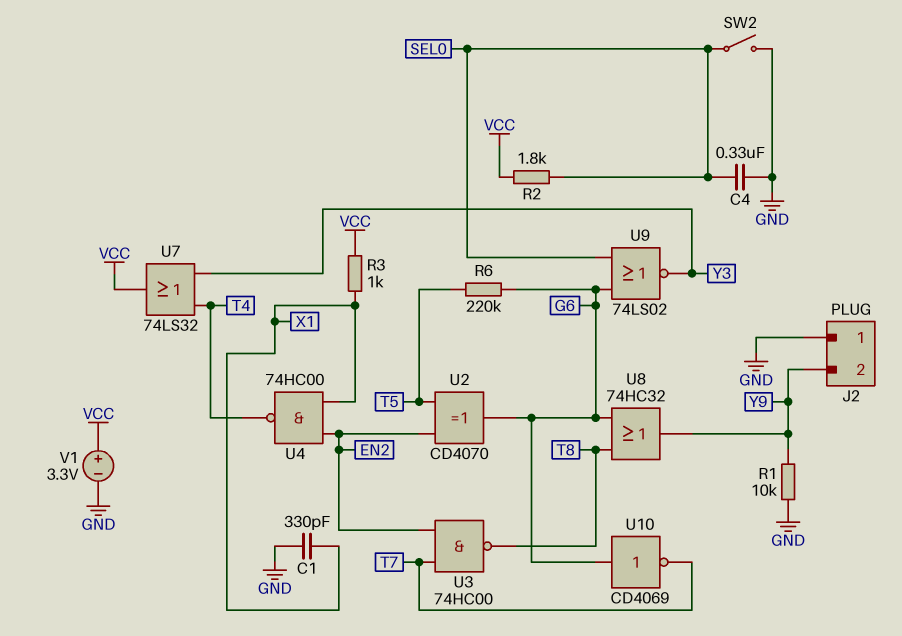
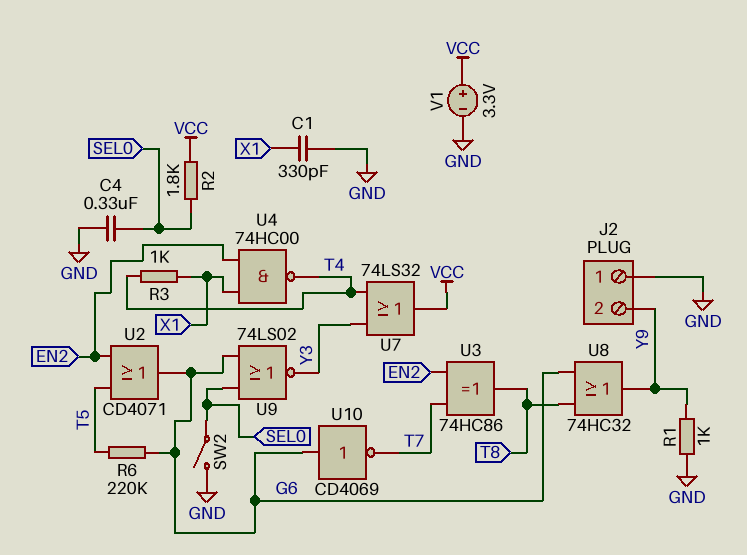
R1: 10k (GND, Y9) -> 1k (GND, Y9)
R3: 1k (VCC, X1) -> 1k (T4, X1)
U2: XOR CD4070 (in EN2, in T5, out G6) -> OR CD4071 (in EN2, in T5, out G6)
U3: NAND 74HC00 (in EN2, in T7, out T8) -> XOR 74HC86 (in EN2, in T7, out T8)

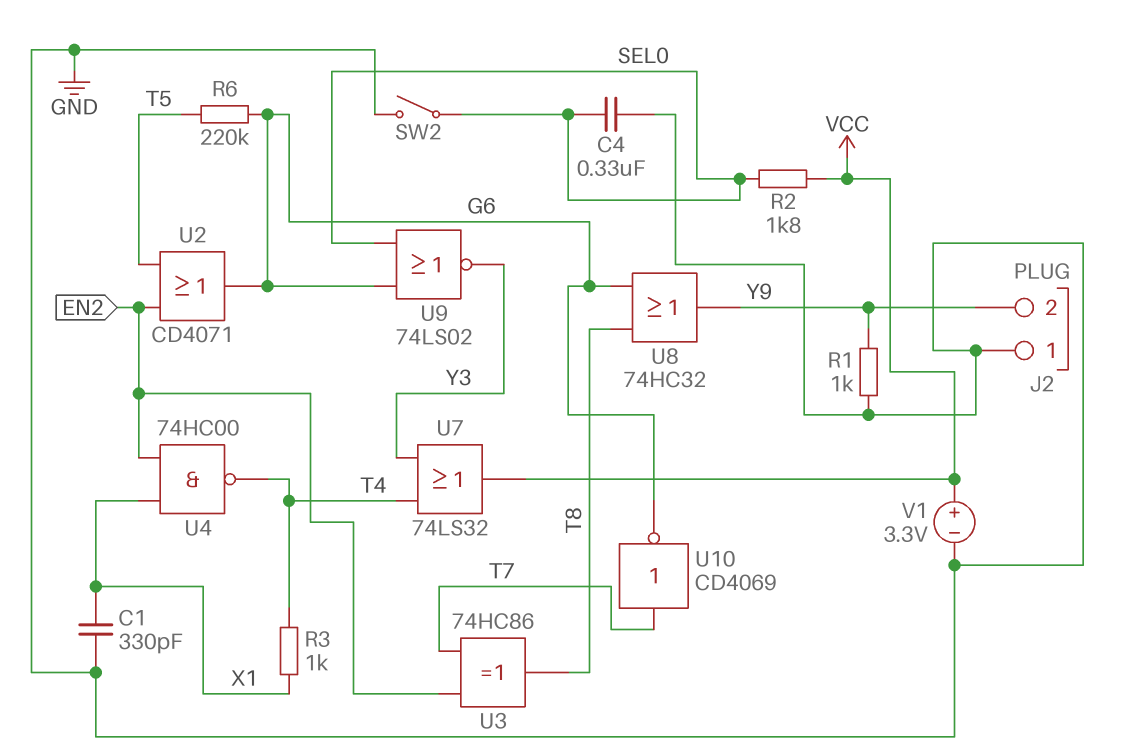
U10: NOT CD4069 (in G6, out T7) -> NOT CD4069 (in T7, out G6)

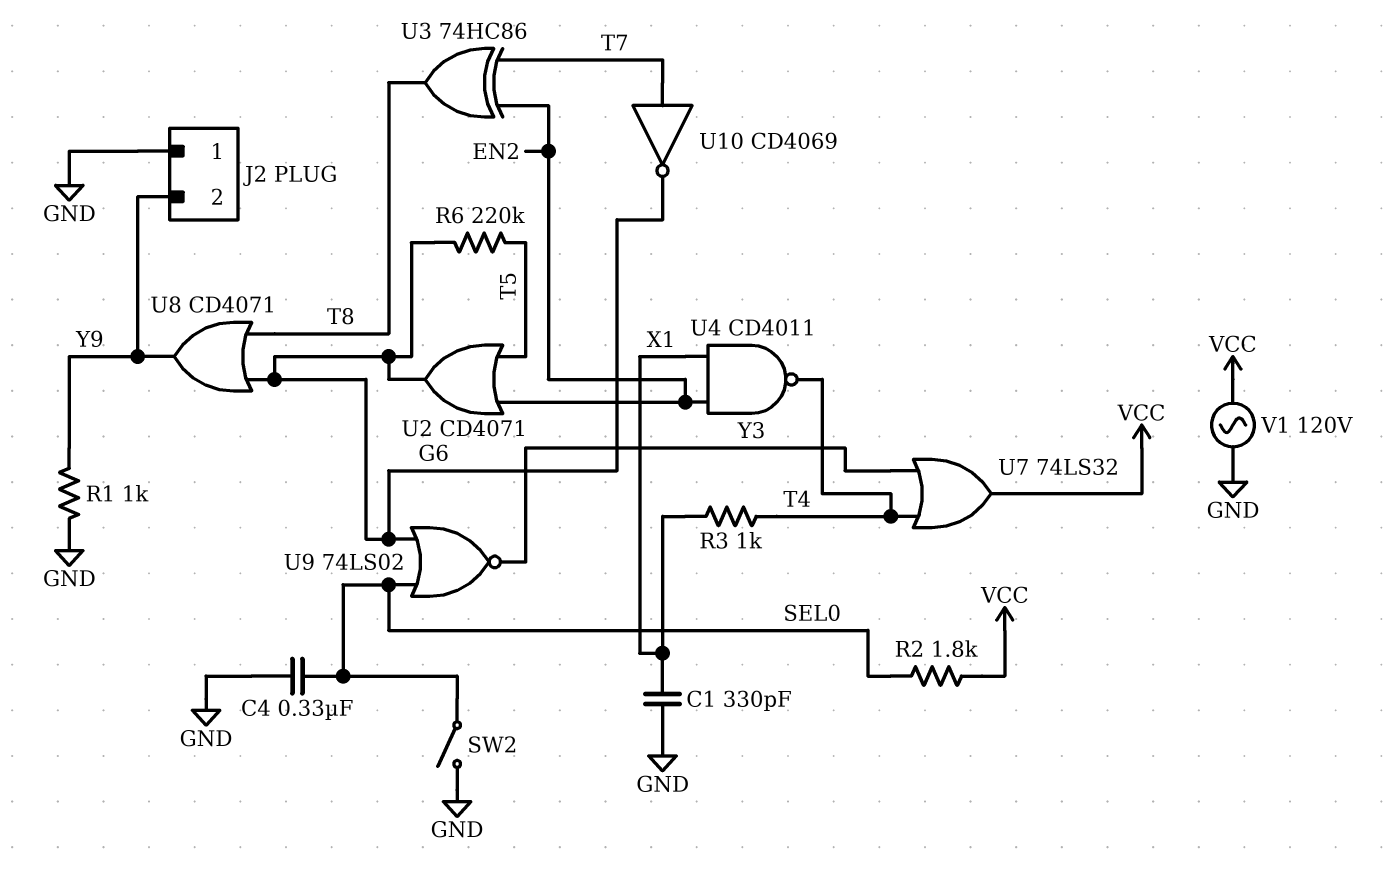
U4: NAND 74HC00 (in EN2, in X1, out T4) -> NAND CD4011 (in EN2, in X1, out T4)
U8: OR 74HC32 (in G6, in T8, out Y9) -> OR CD4071 (in G6, in T8, out Y9)
V1: 3.3V (plus VCC, minus GND) -> AC 120V (GND, VCC)

